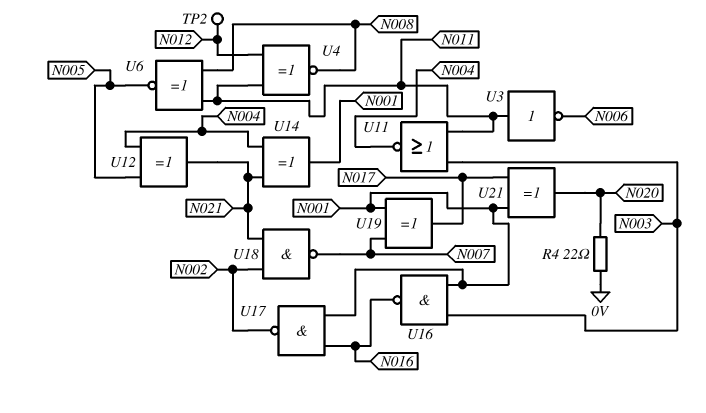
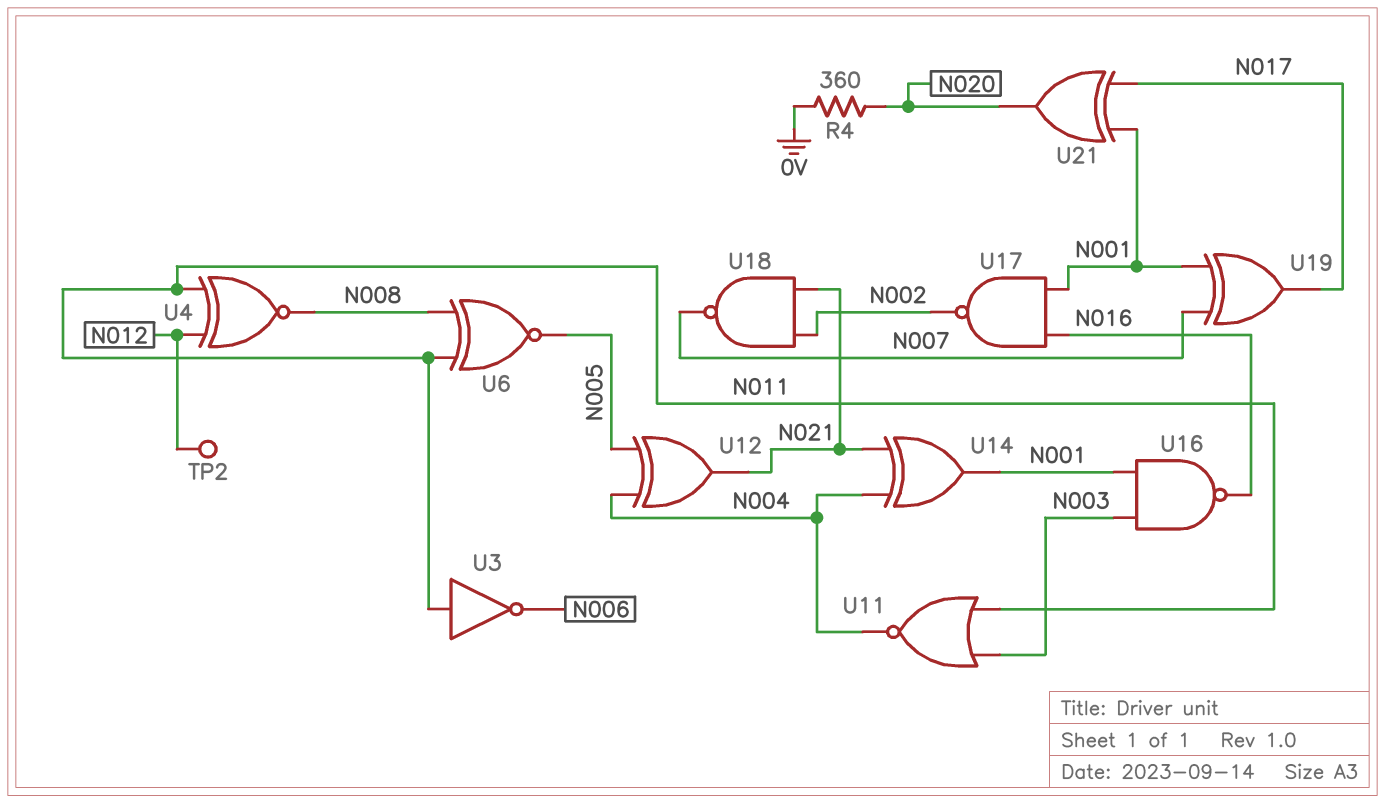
R4: 22 (0V, N020) -> 360 (0V, N020)

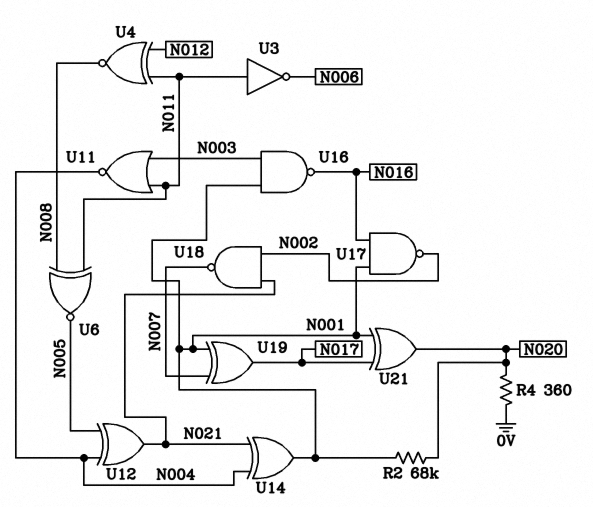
R2: none -> 68k (N001, N020)
TP2: test point (N012) -> none

